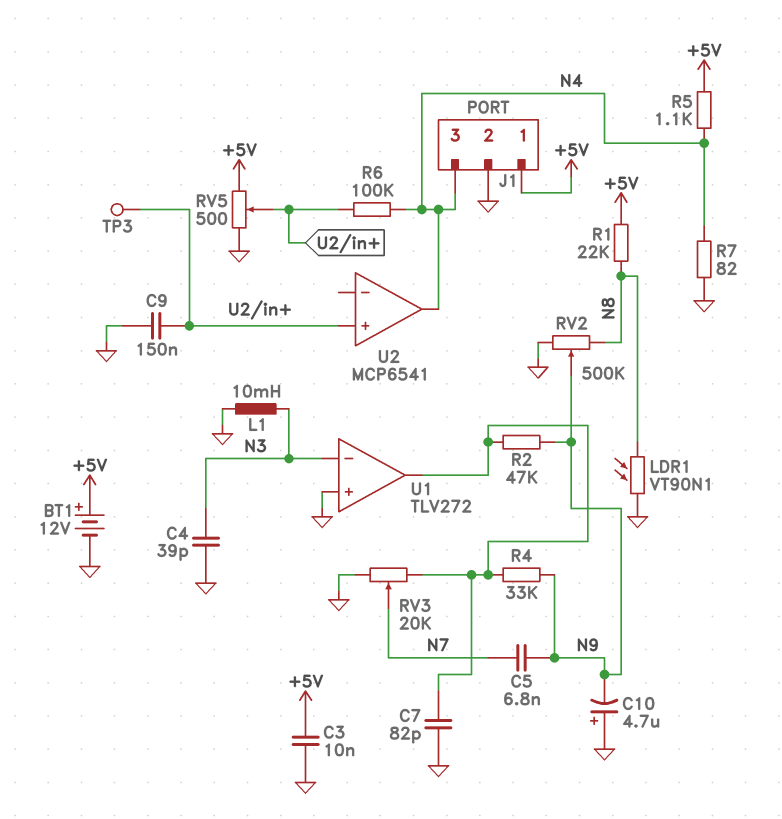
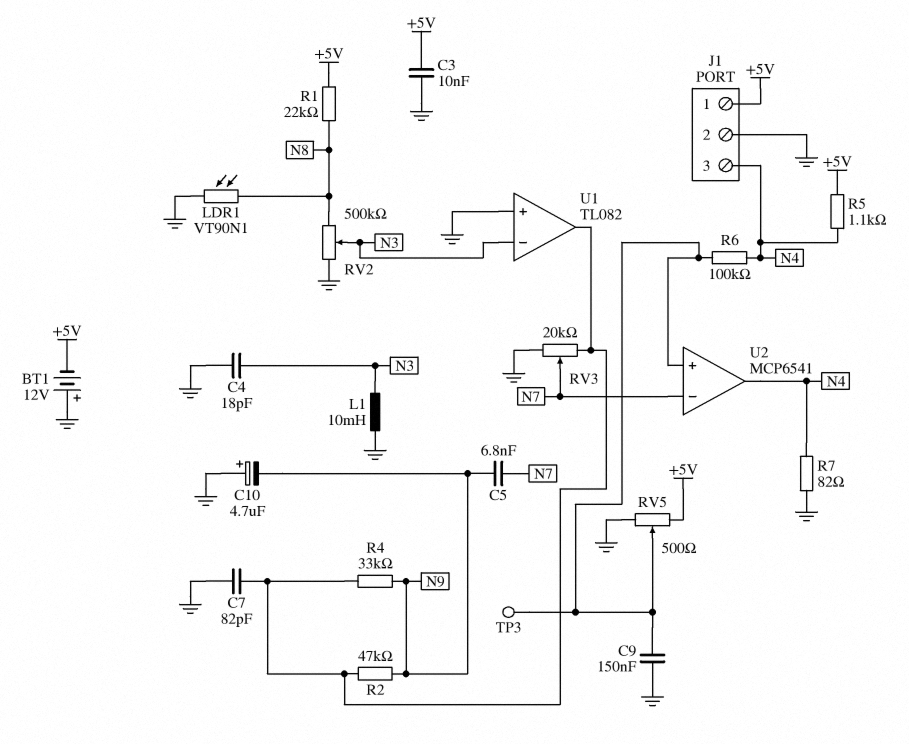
BT1: 12V (plus +5V, minus GND) -> 12V (plus GND, minus +5V)
C4: 39pF (GND, N3) -> 18pF (GND, N3)
RV2: 500k (GND, N8, wiper N9) -> 500k (GND, N8, wiper N3)
U1: TLV272 -> TL082
U2 pin in-: none -> N7

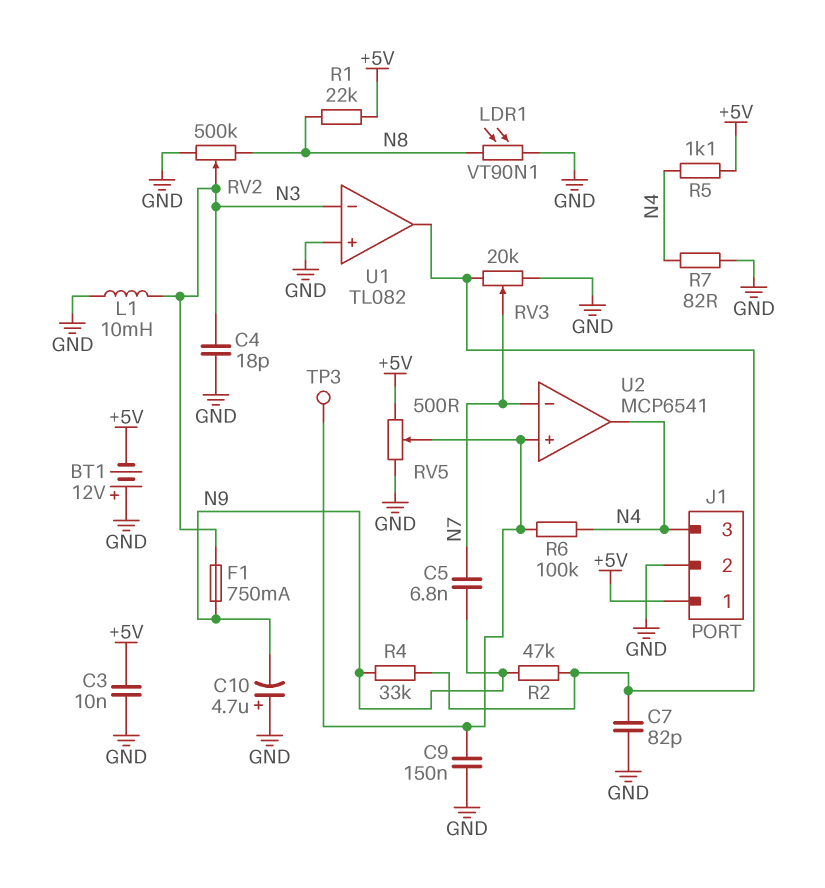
F1: none -> 750mA (N3, N9)

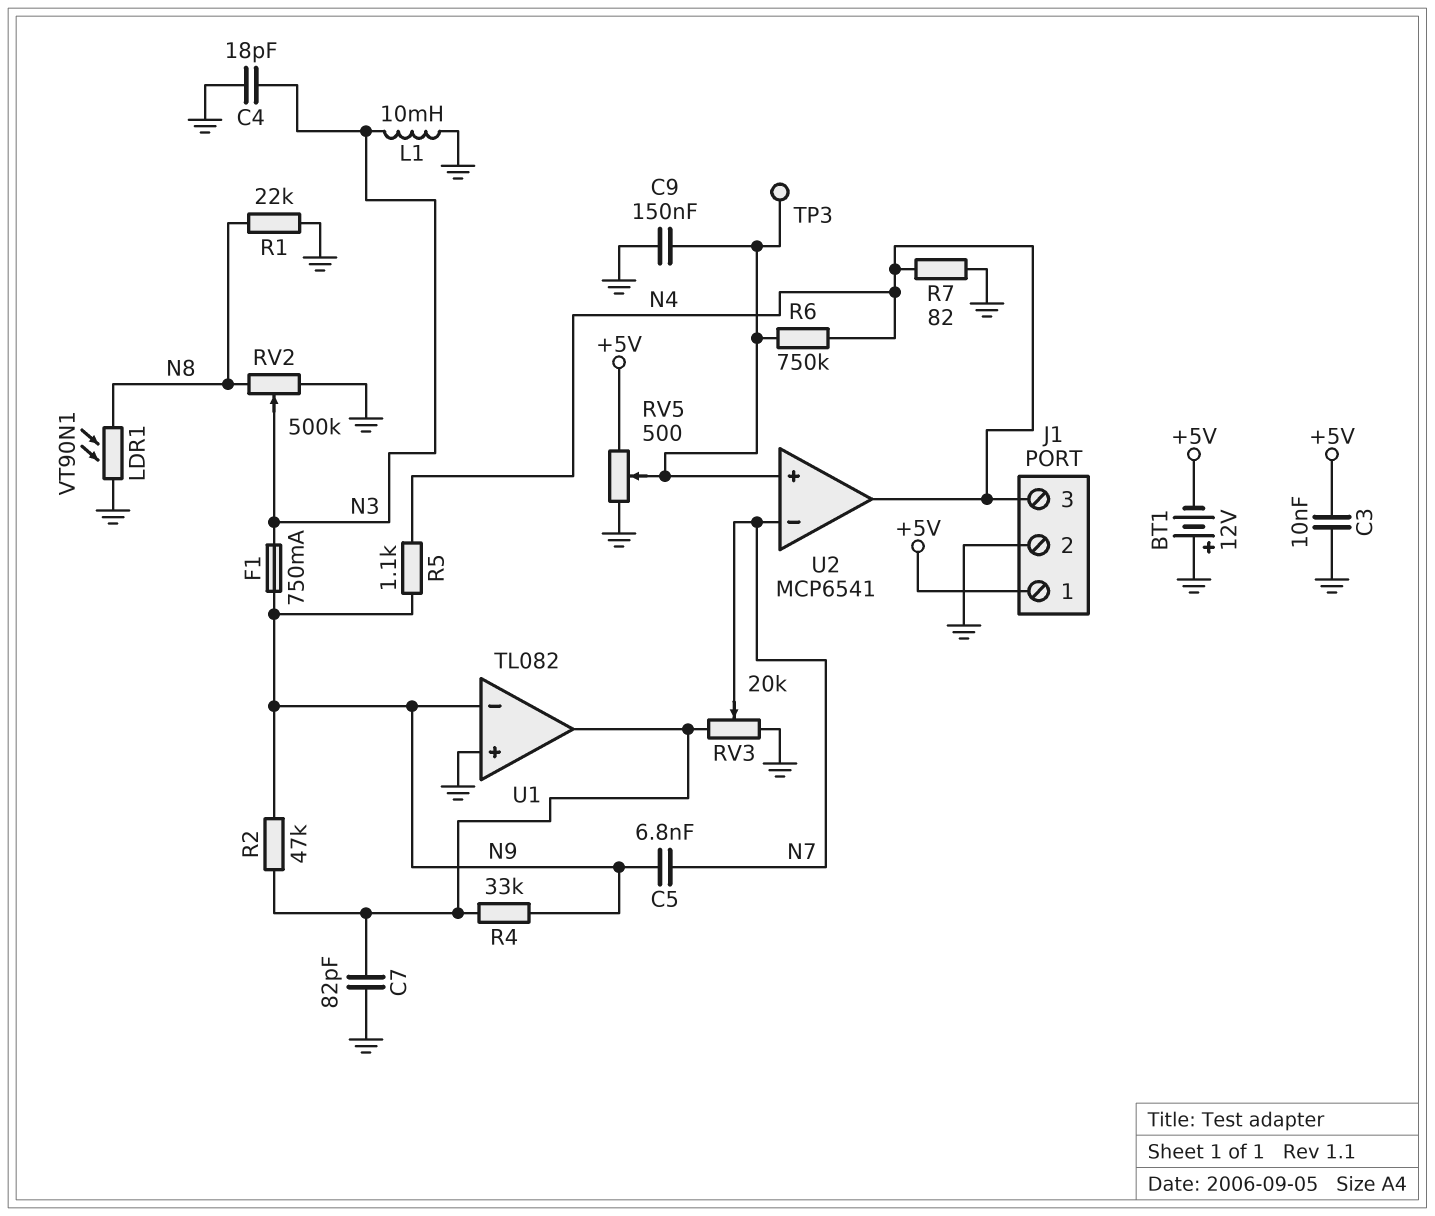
C10: 4.7uF (plus GND, minus N9) -> none
R1: 22k (+5V, N8) -> 22k (GND, N8)
R5: 1.1k (+5V, N4) -> 1.1k (N4, N9)
R6: 100k (N4, U2/in+) -> 750k (N4, U2/in+)
U1 pin in-: N3 -> N9

